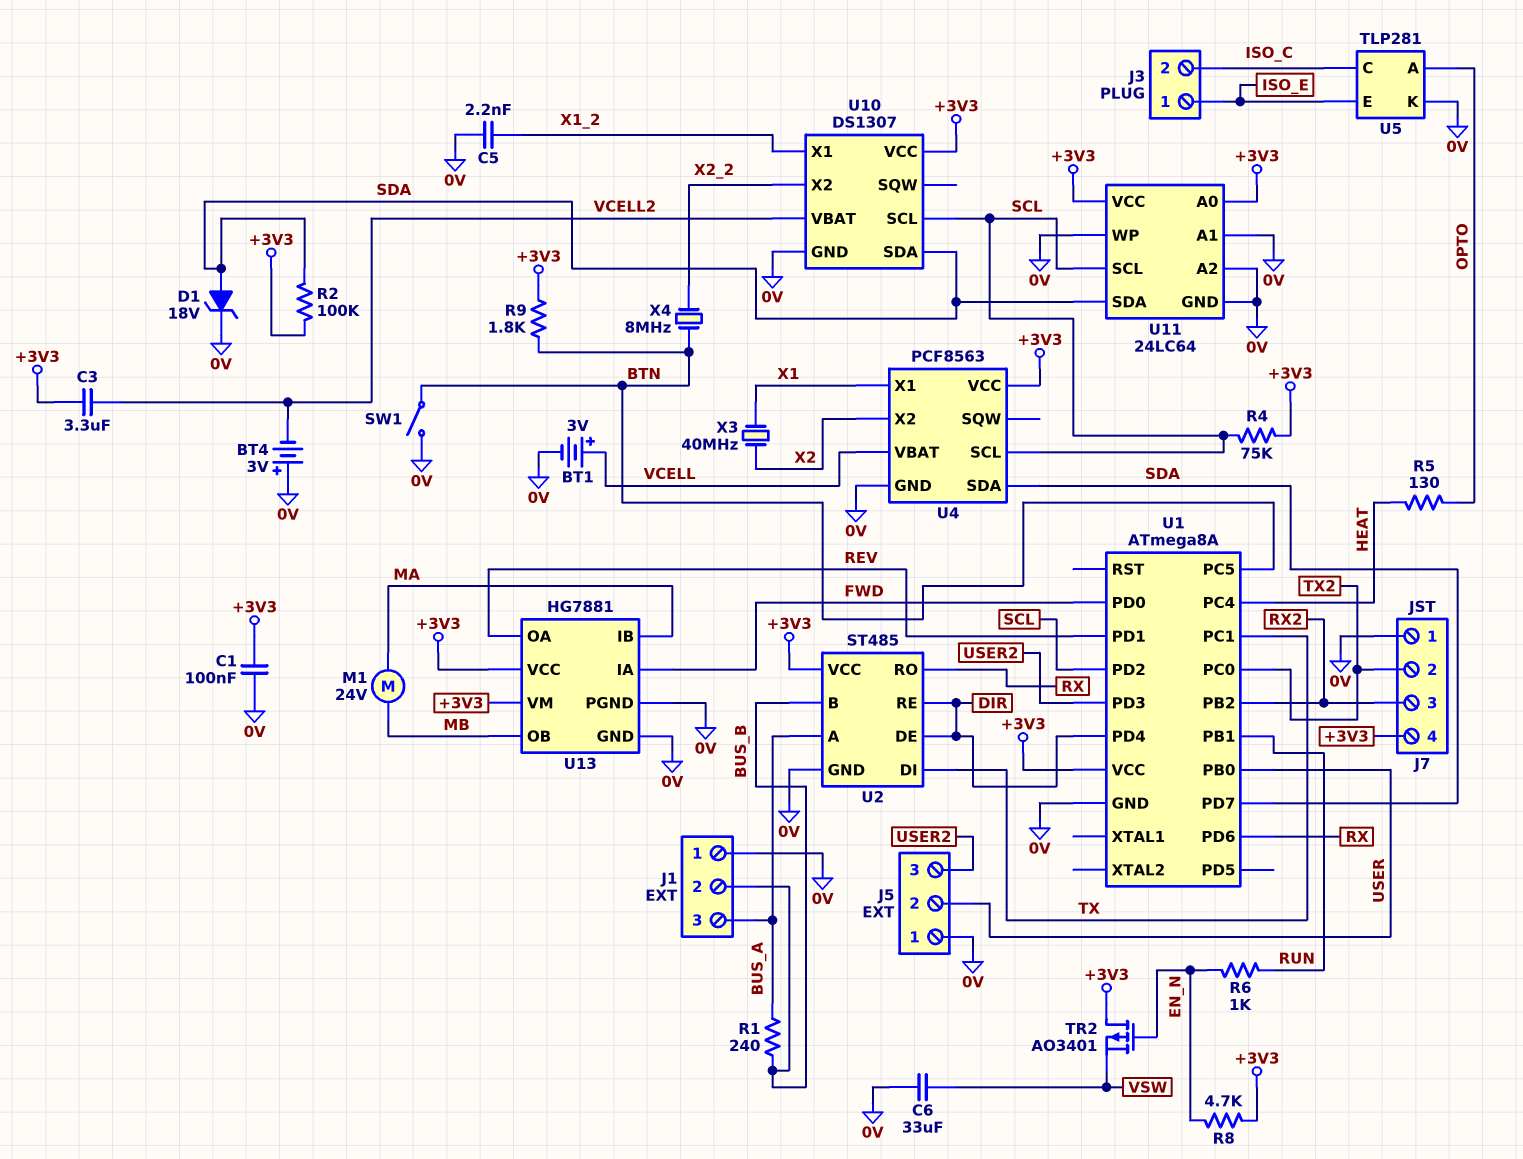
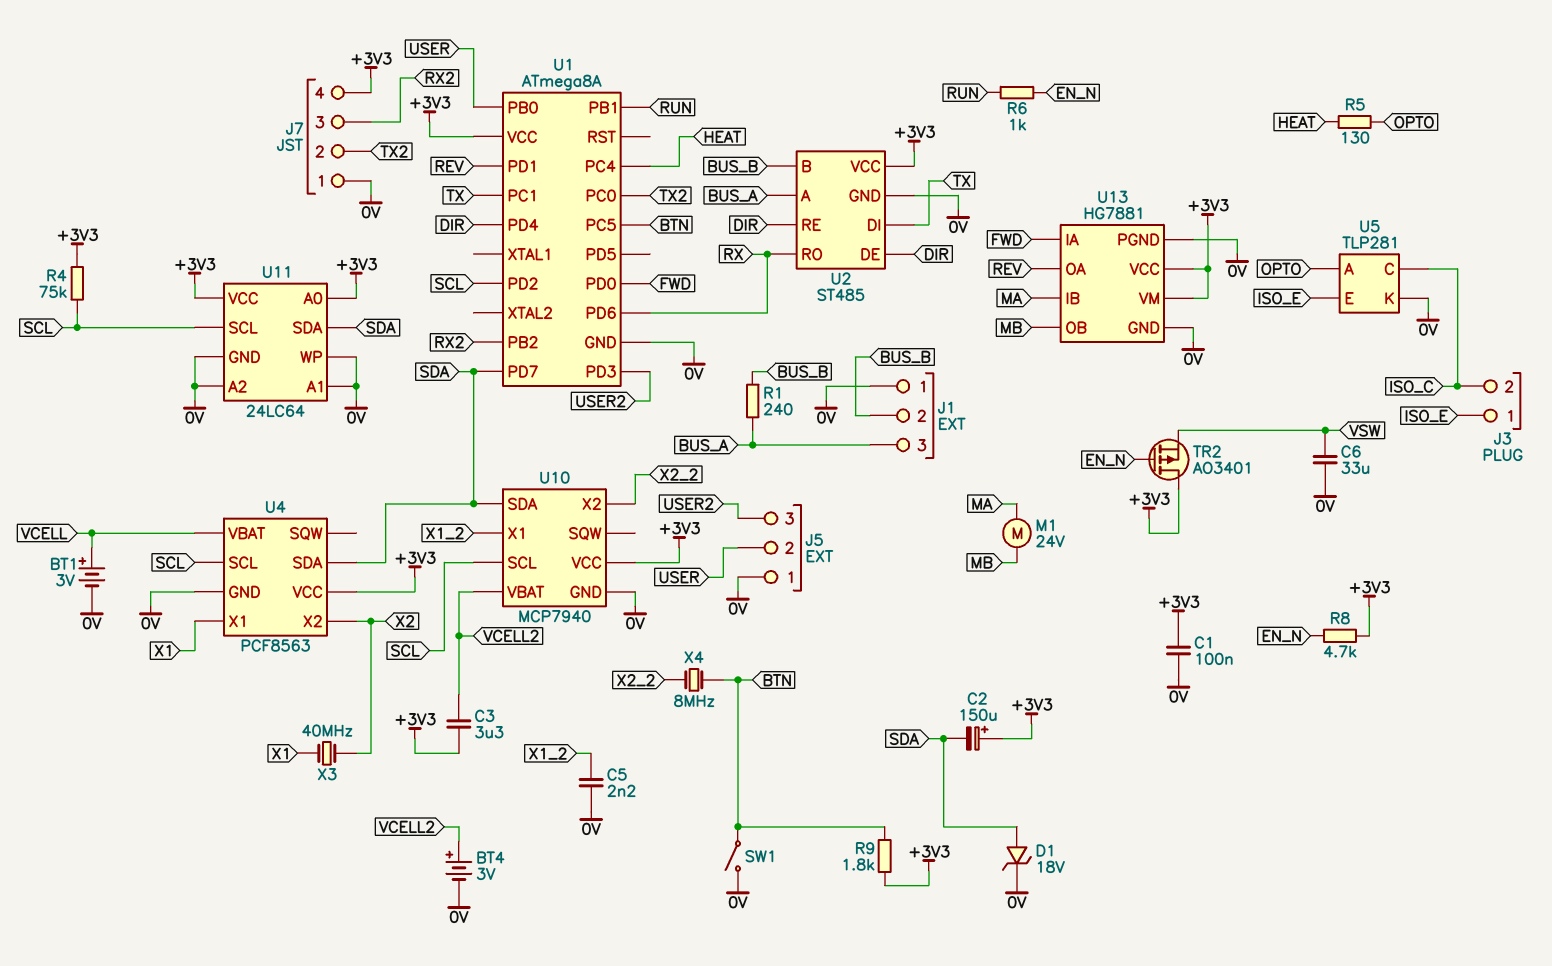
BT4: 3V (plus 0V, minus VCELL2) -> 3V (plus VCELL2, minus 0V)
C2: none -> 150uF (plus +3V3, minus SDA)
R2: 100k (+3V3, SDA) -> none
U10: DS1307 -> MCP7940

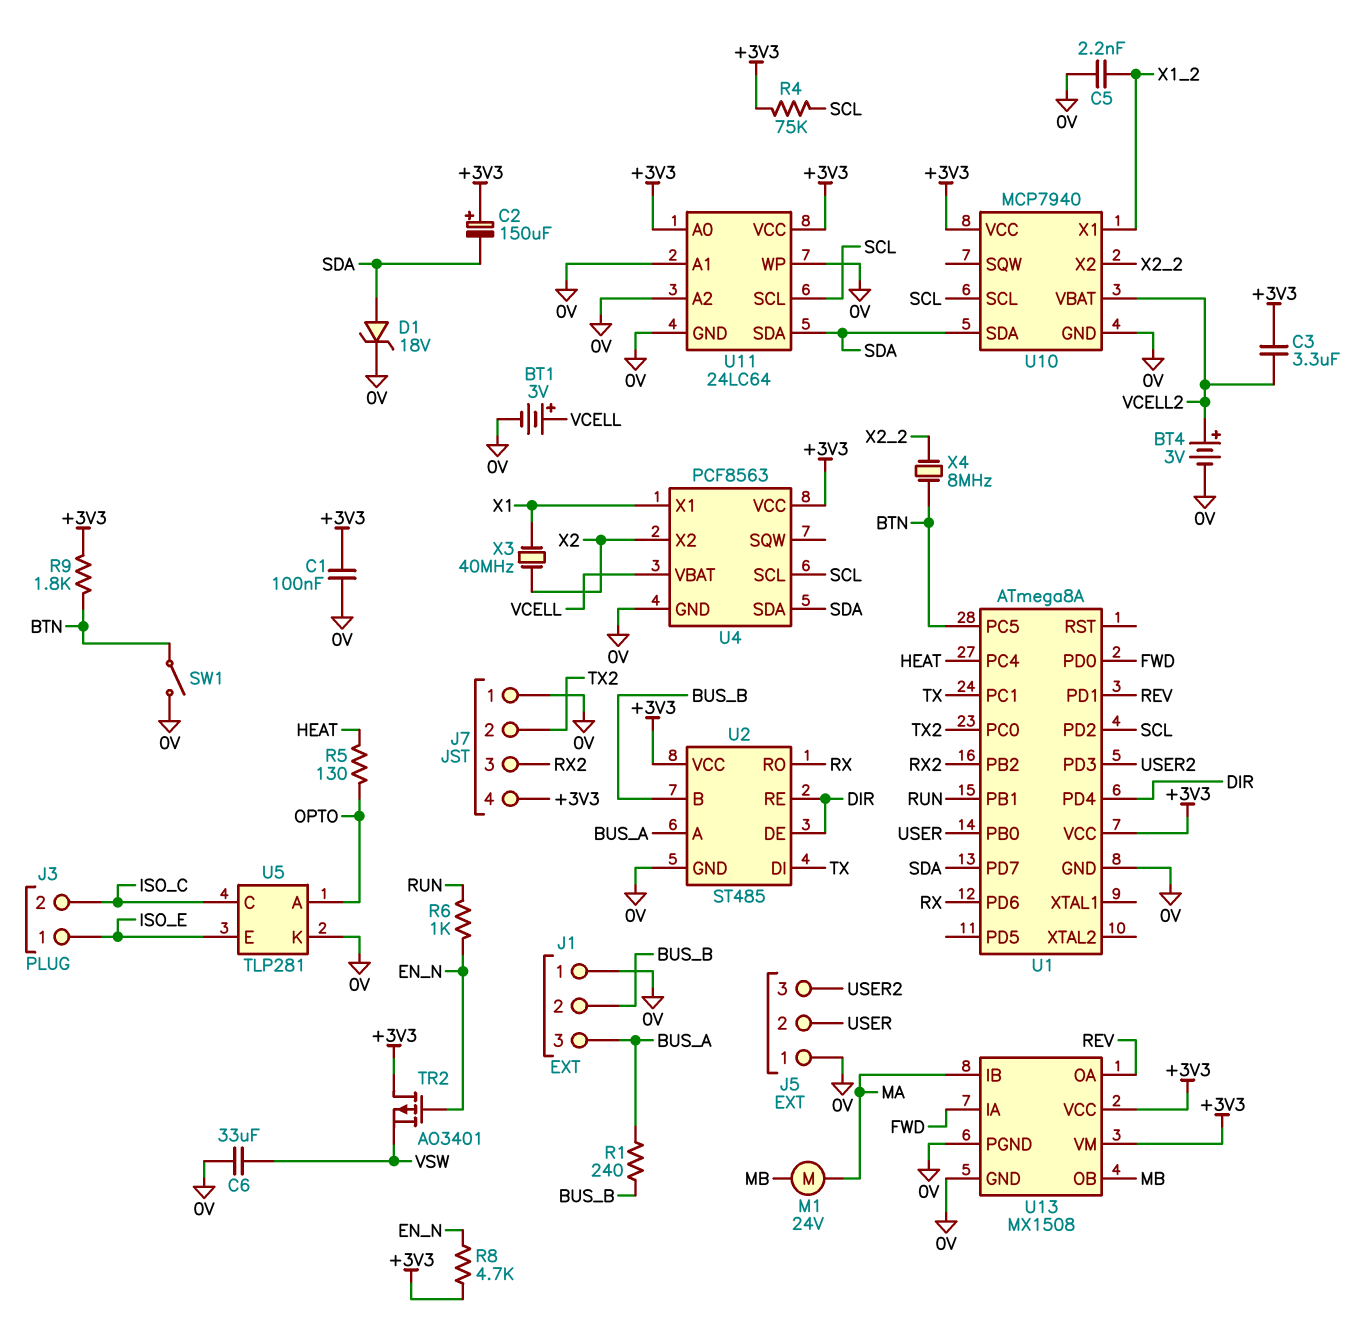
U13: HG7881 -> MX1508

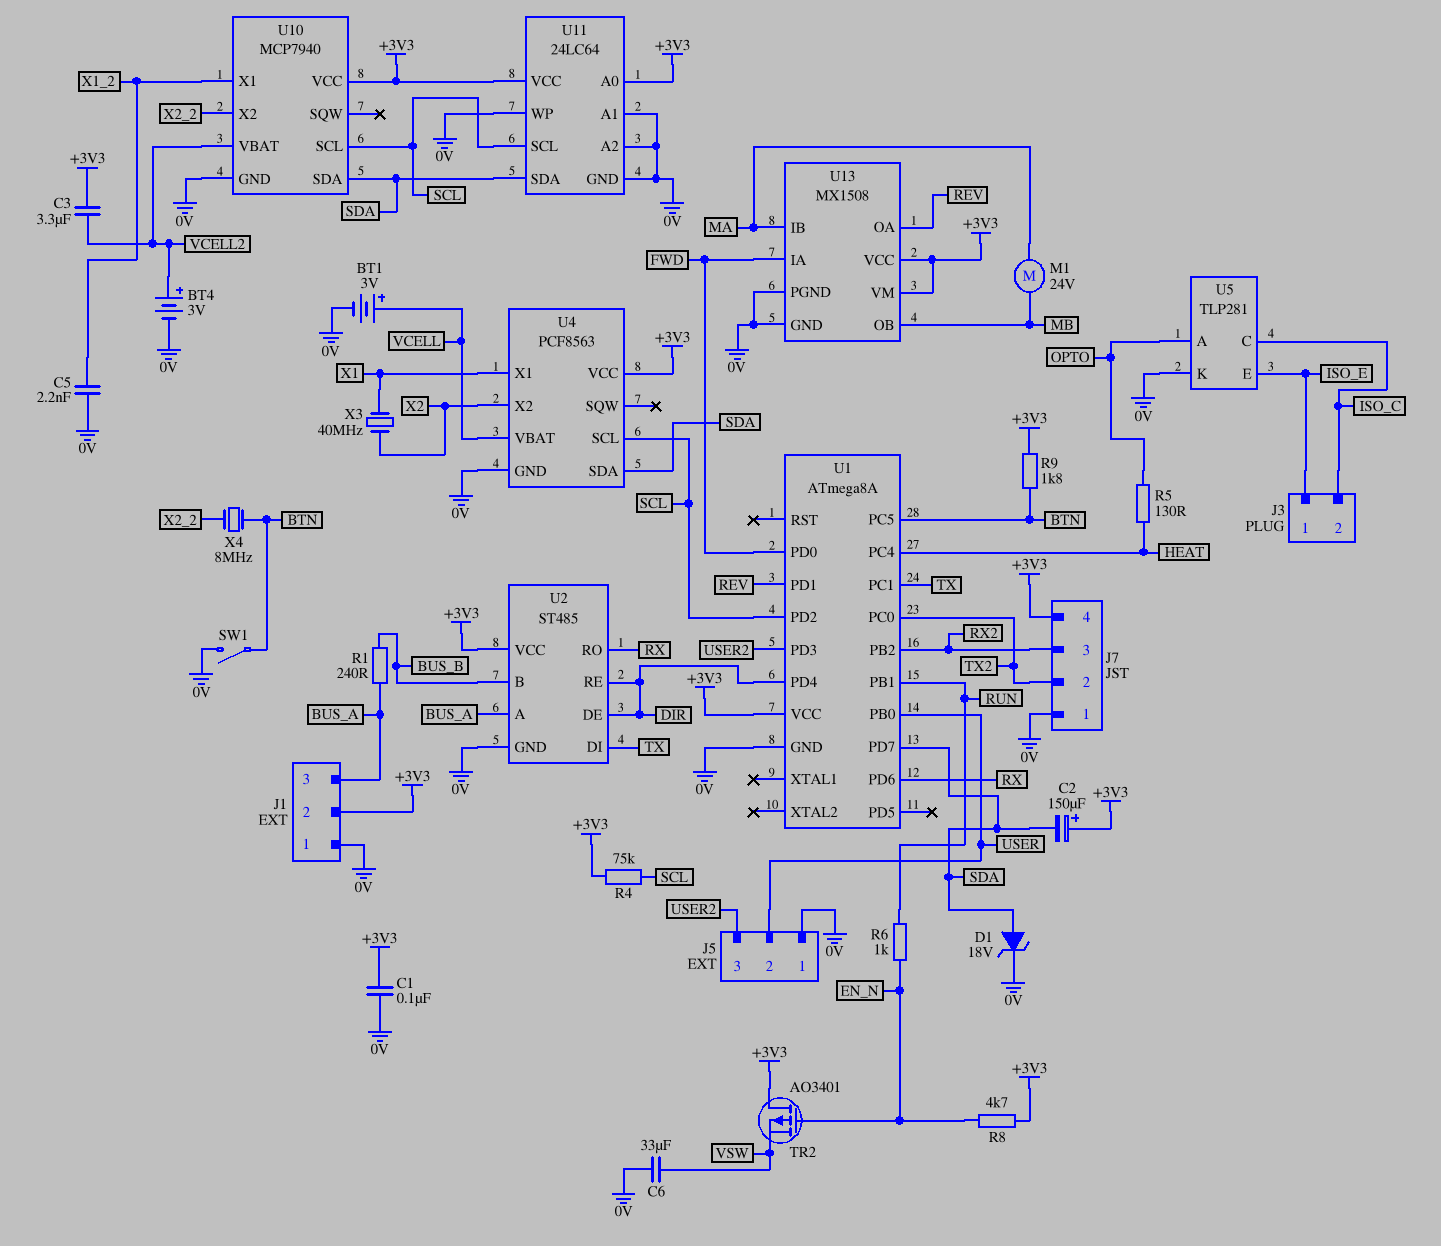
J1 pin 2: BUS_B -> +3V3

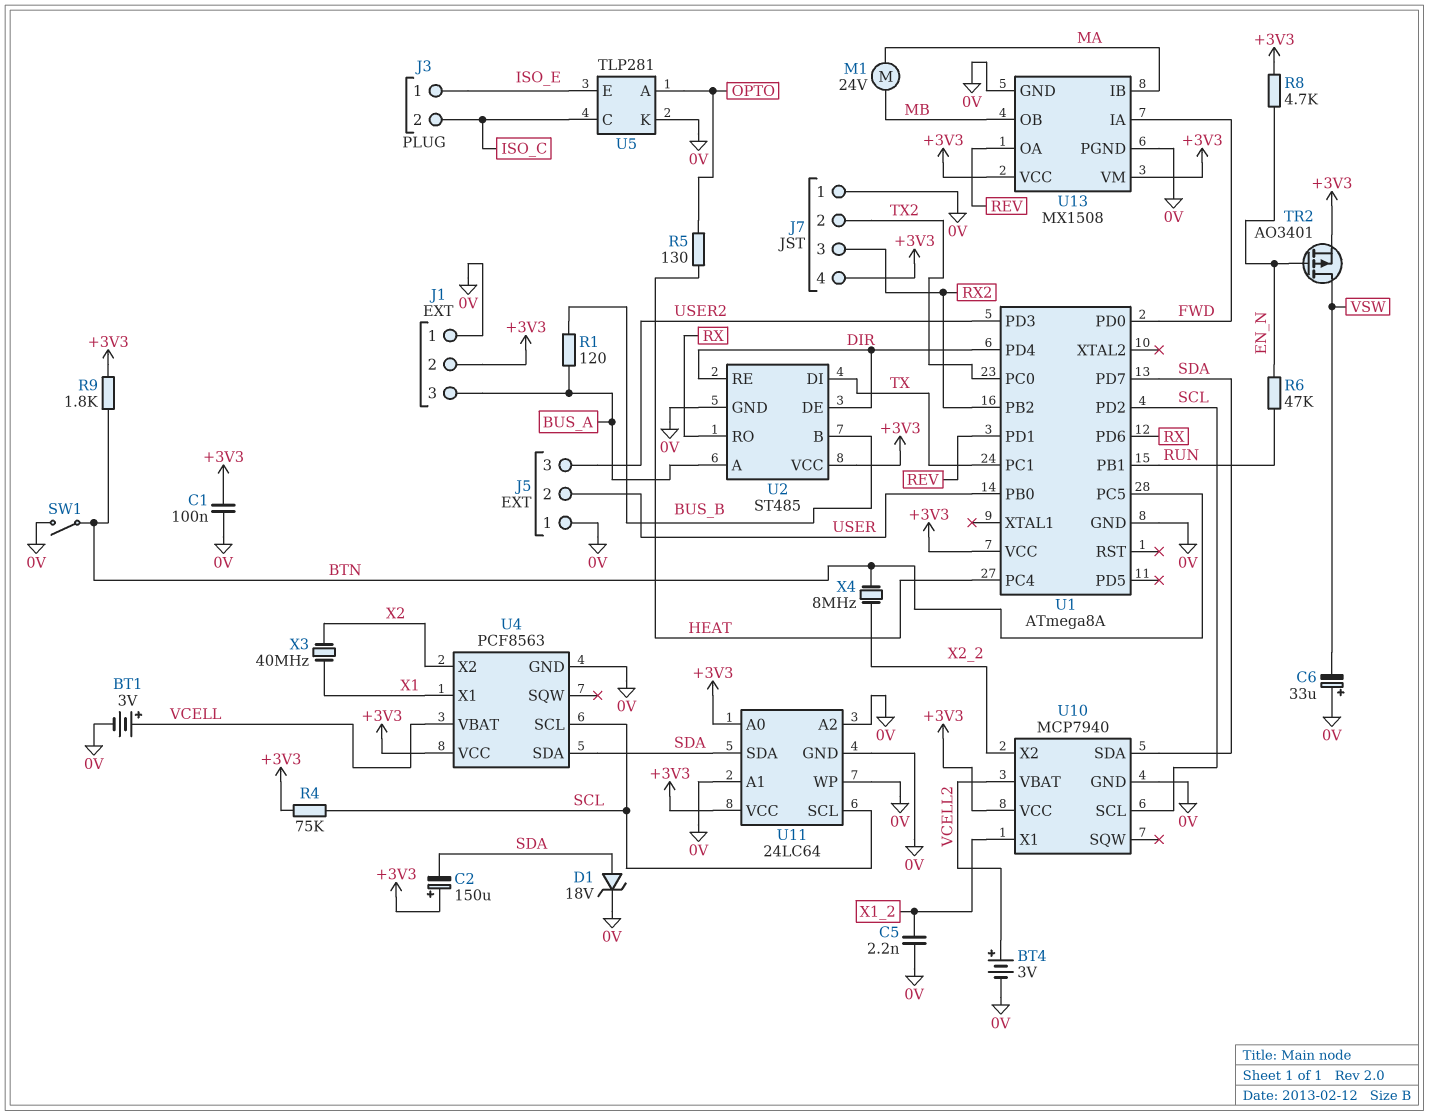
C3: 3.3uF (+3V3, VCELL2) -> none
C6: 33uF (0V, VSW) -> 33uF (plus 0V, minus VSW)
R1: 240 (BUS_A, BUS_B) -> 120 (BUS_A, BUS_B)
R6: 1k (EN_N, RUN) -> 47k (EN_N, RUN)
TR2: PMOS AO3401 (G EN_N, D +3V3, S VSW) -> PMOS AO3401 (G EN_N, D VSW, S +3V3)

